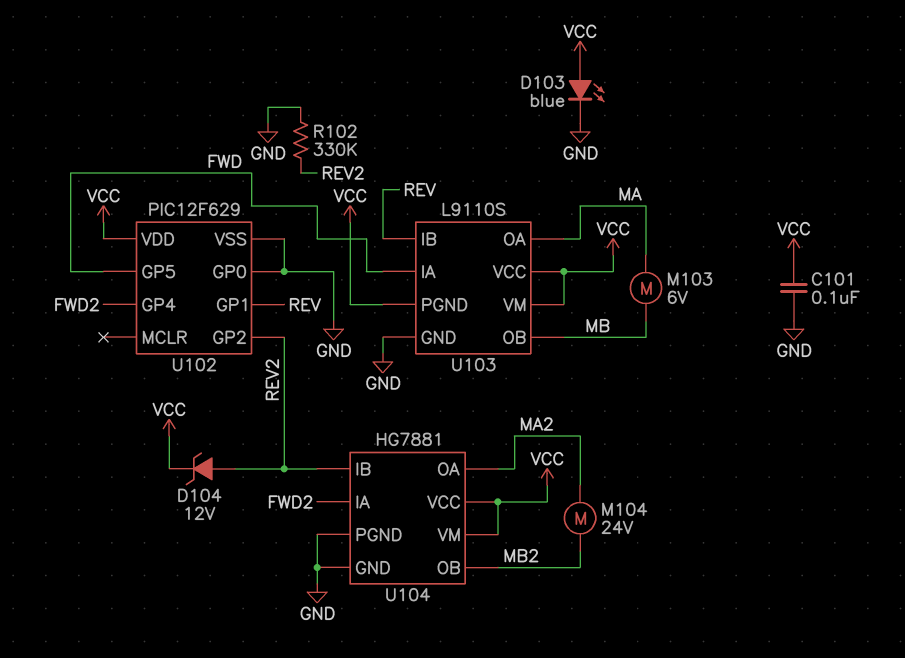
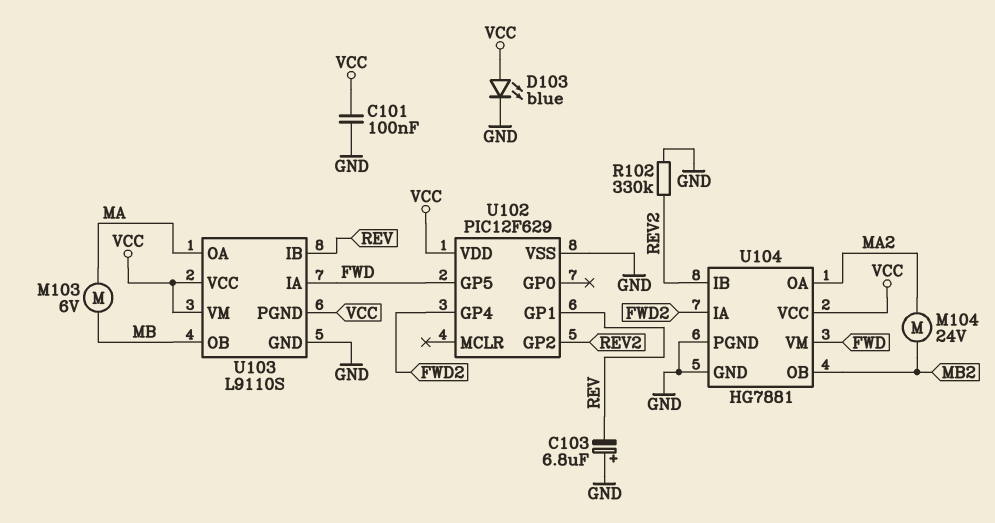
C103: none -> 6.8uF (plus GND, minus REV)
D104: zener 12V (A REV2, K VCC) -> none
U102 pin GP0: GND -> none
U104 pin VM: VCC -> FWD

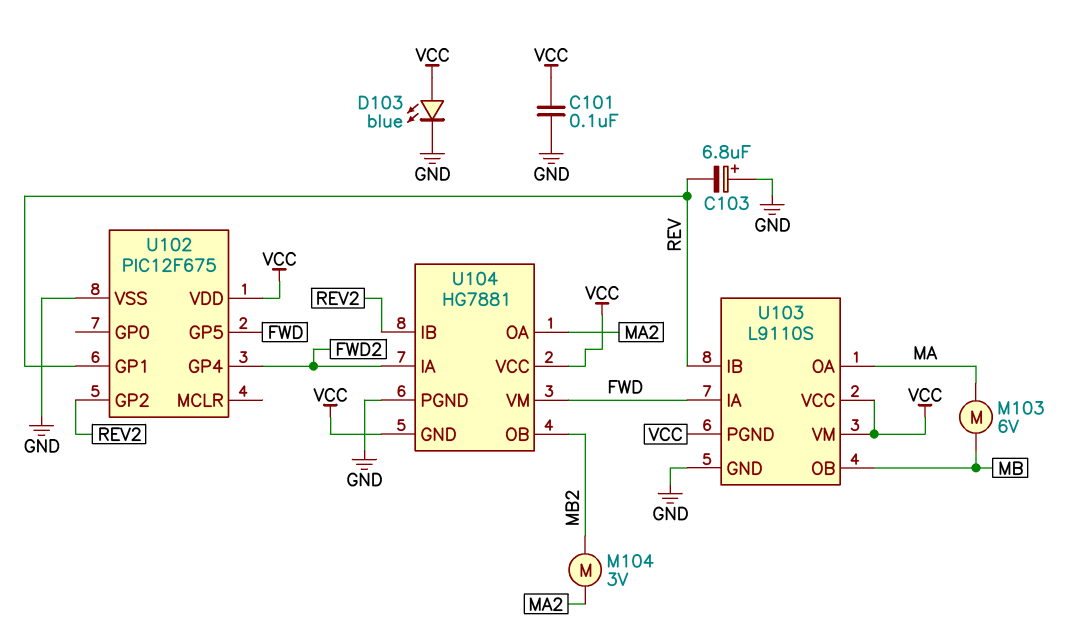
M104: motor 24V (MA2, MB2) -> motor 3V (MA2, MB2)
R102: 330k (GND, REV2) -> none
U102: PIC12F629 -> PIC12F675
U104 pin GND: GND -> VCC

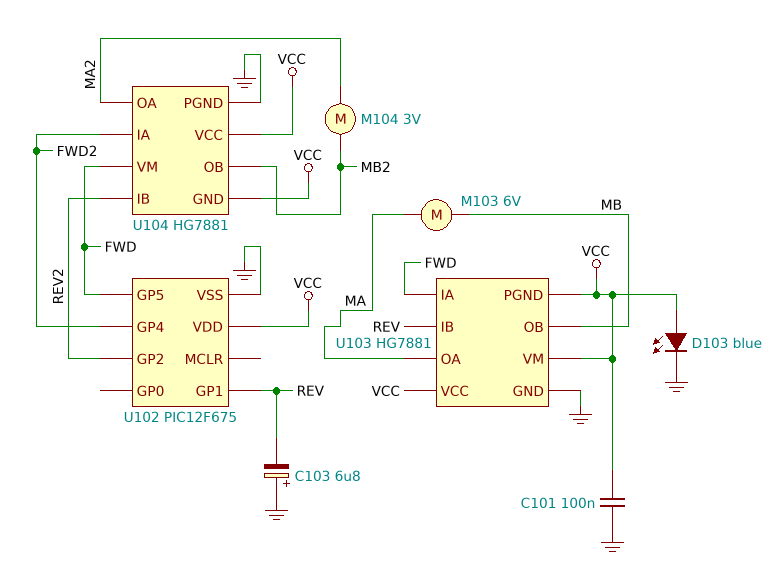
U103: L9110S -> HG7881

